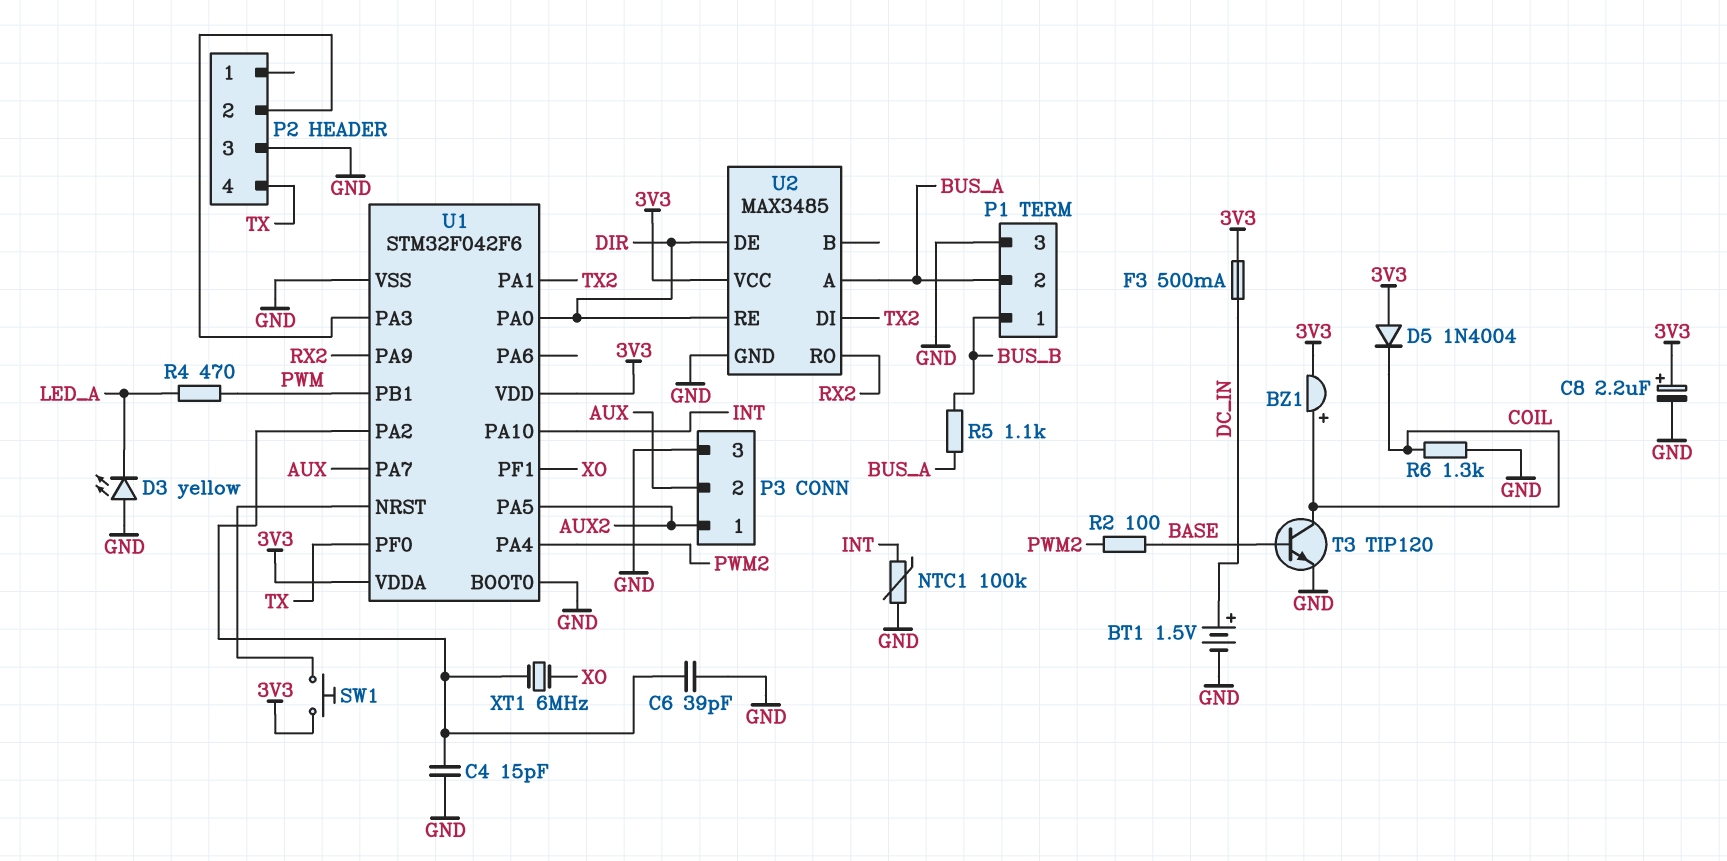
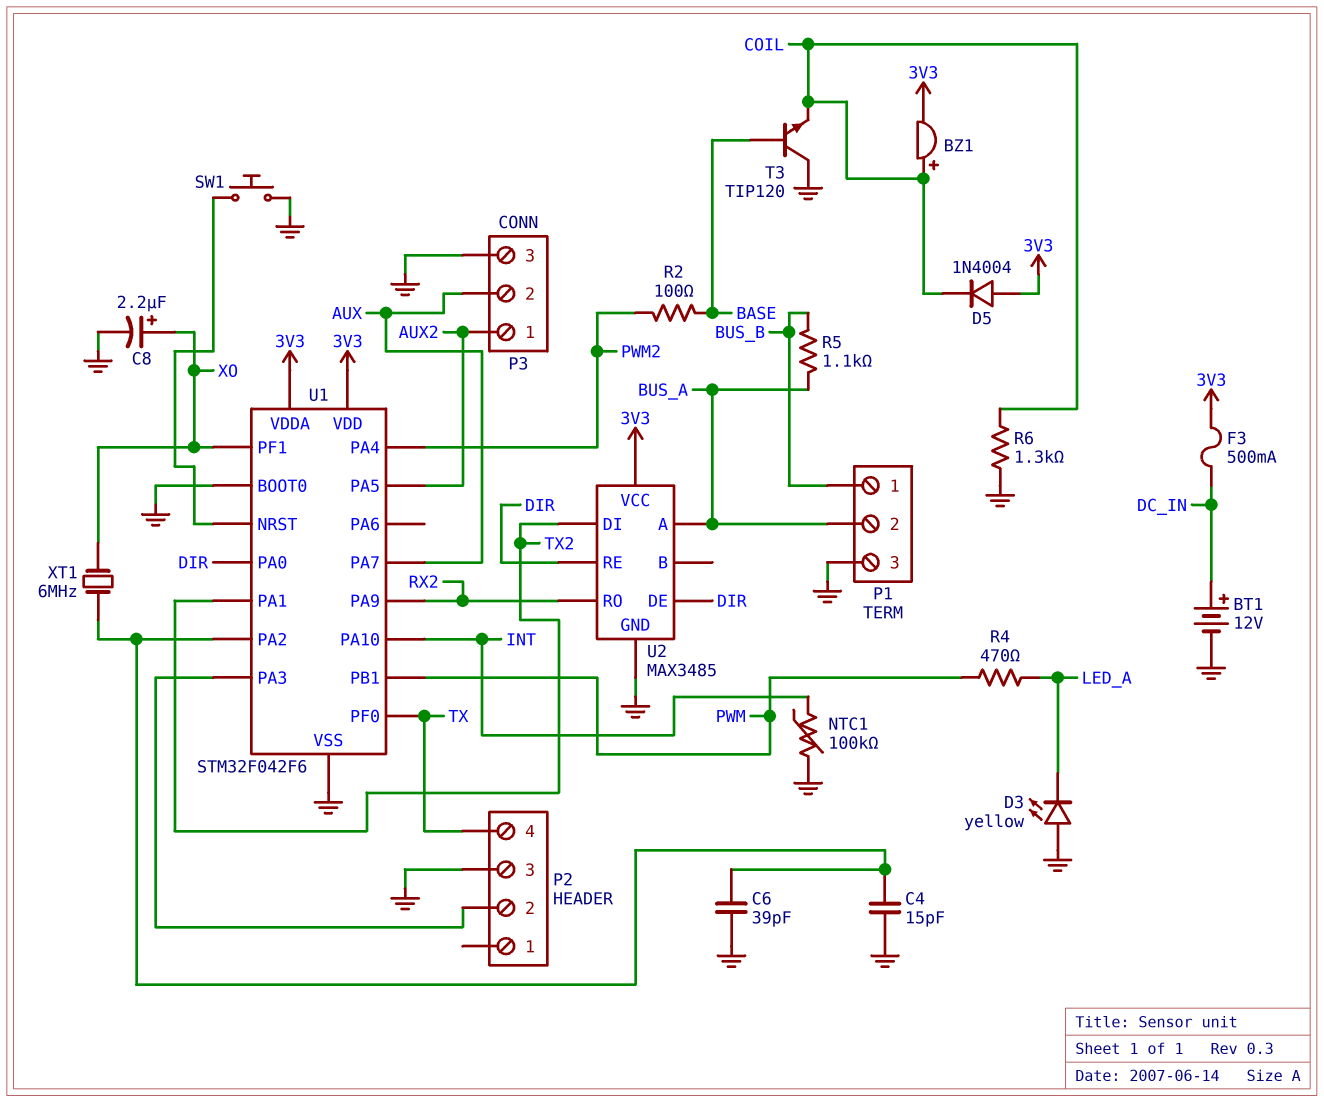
BT1: 1.5V (plus DC_IN, minus GND) -> 12V (plus DC_IN, minus GND)
C8: 2.2uF (plus 3V3, minus GND) -> 2.2uF (plus XO, minus GND)
SW1: button (3V3, U1/NRST) -> button (GND, U1/NRST)
T3: NPN TIP120 (B BASE, C COIL, E GND) -> NPN TIP120 (B BASE, C GND, E COIL)

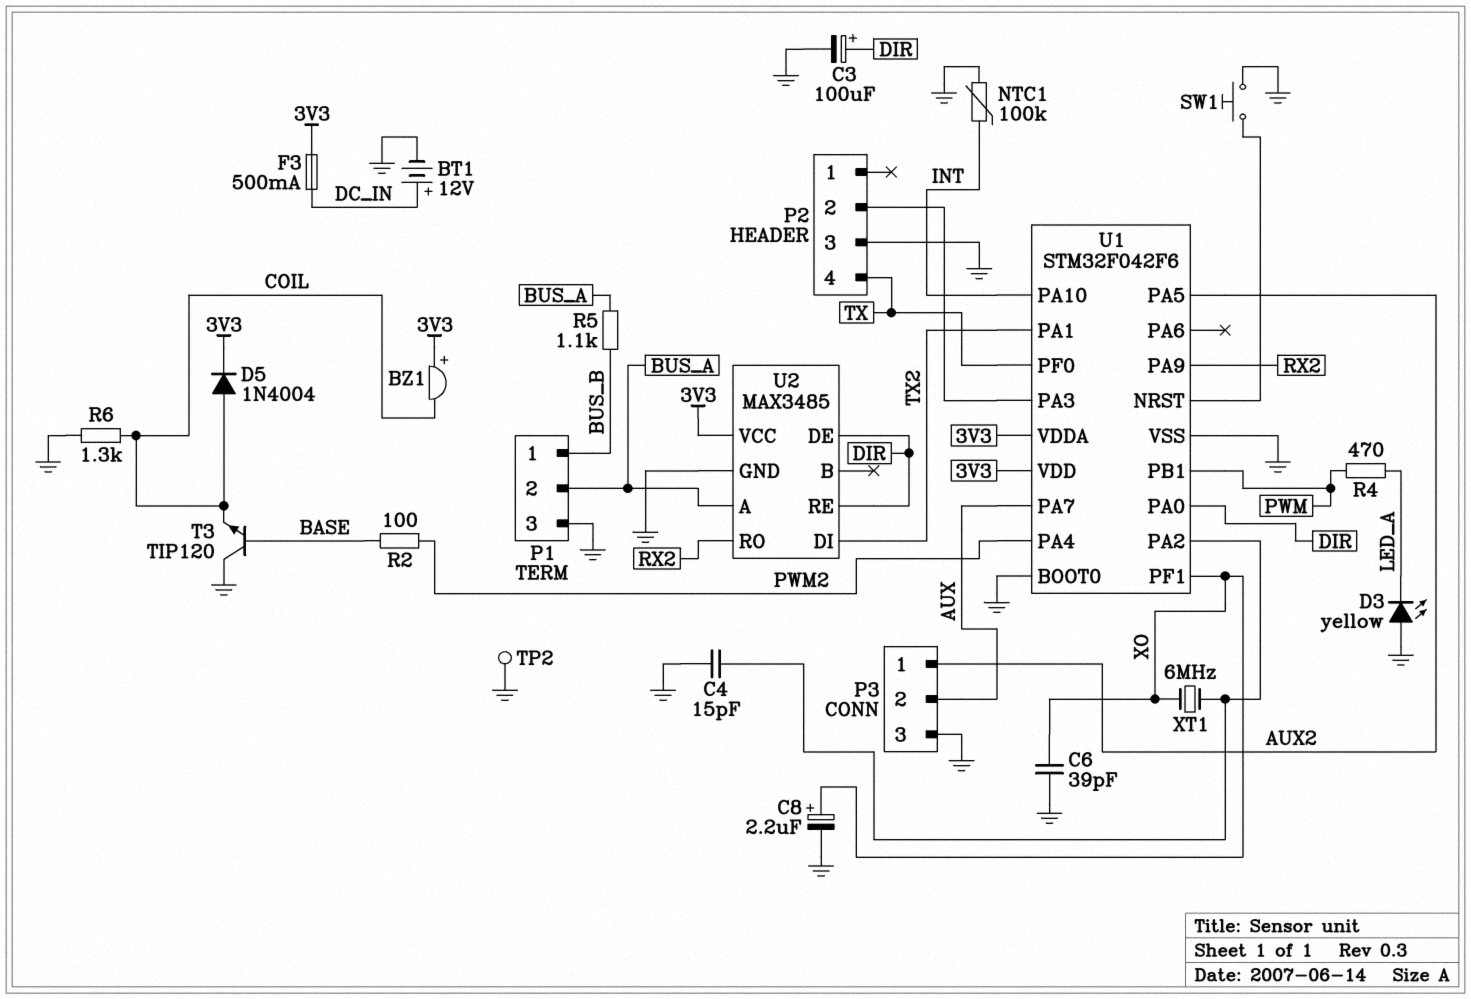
BZ1: buzzer (plus COIL, minus 3V3) -> buzzer (plus 3V3, minus COIL)
C3: none -> 100uF (plus DIR, minus GND)
C6: 39pF (GND, U1/PA2) -> 39pF (GND, XO)
D5: diode 1N4004 (A 3V3, K COIL) -> diode 1N4004 (A COIL, K 3V3)
TP2: none -> test point (GND)

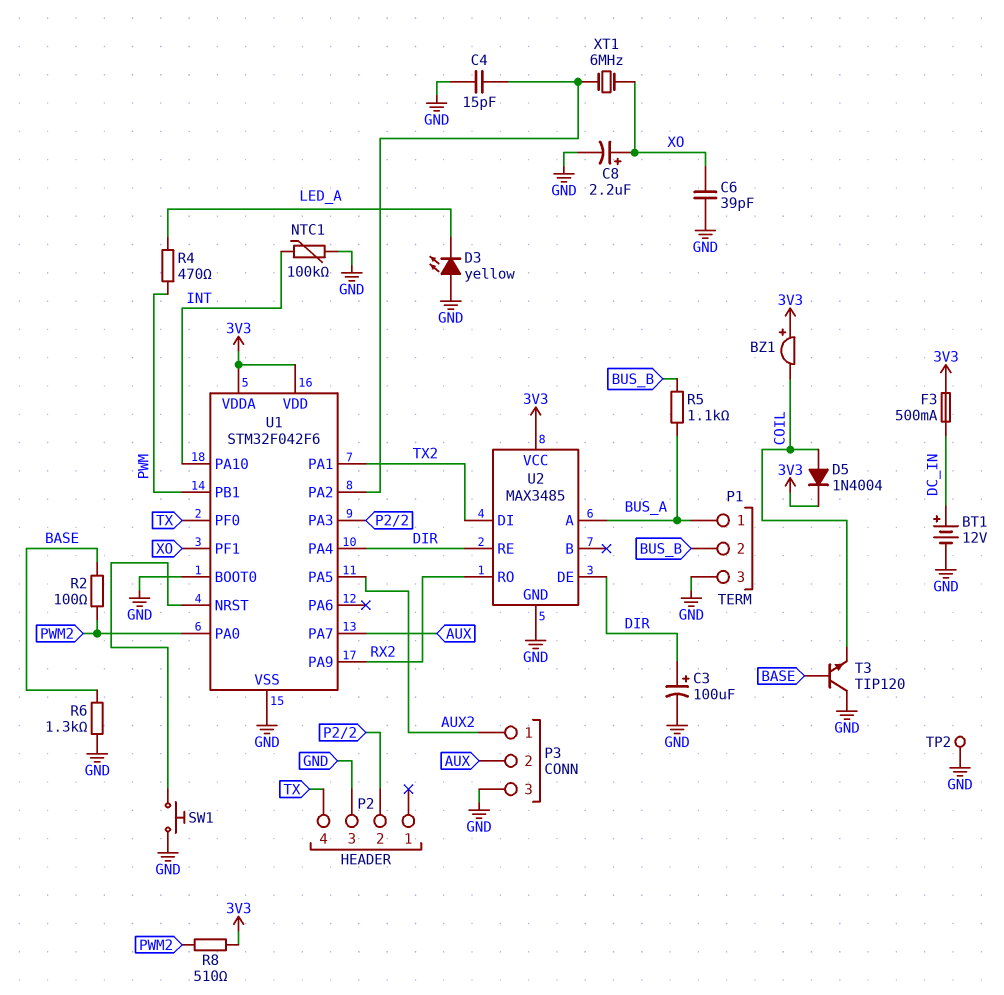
P1 pin 1: BUS_B -> BUS_A
P1 pin 2: BUS_A -> BUS_B
R6: 1.3k (COIL, GND) -> 1.3k (BASE, GND)
R8: none -> 510 (3V3, PWM2)
U1 pin PA0: DIR -> PWM2
U1 pin PA4: PWM2 -> DIR

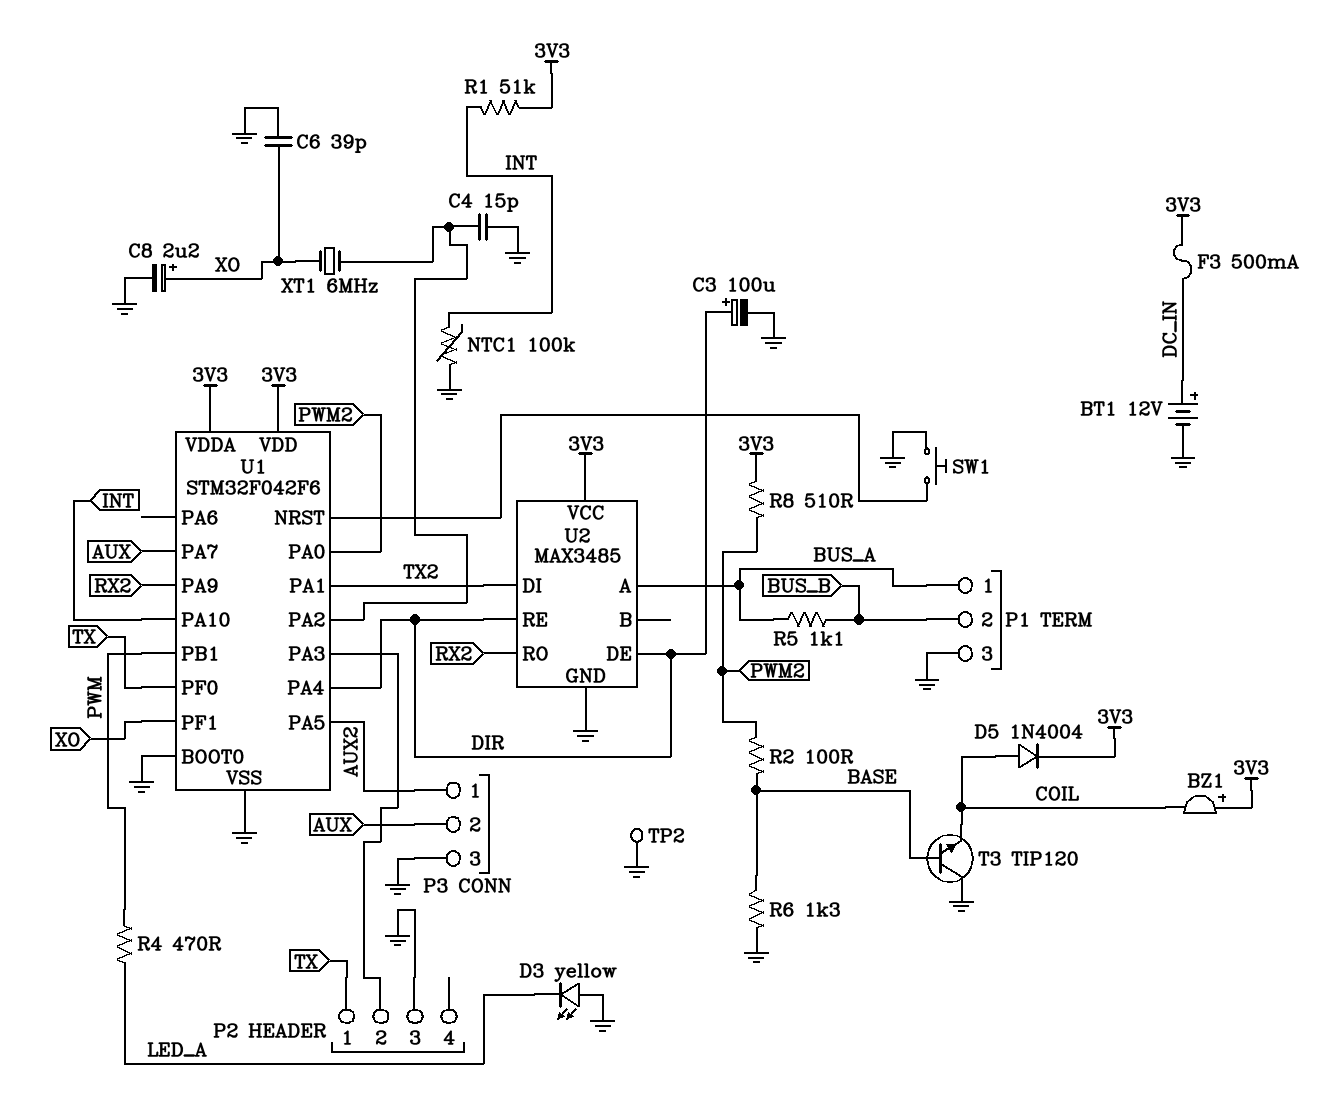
P2 pin 1: none -> TX
P2 pin 4: TX -> none
R1: none -> 51k (3V3, INT)

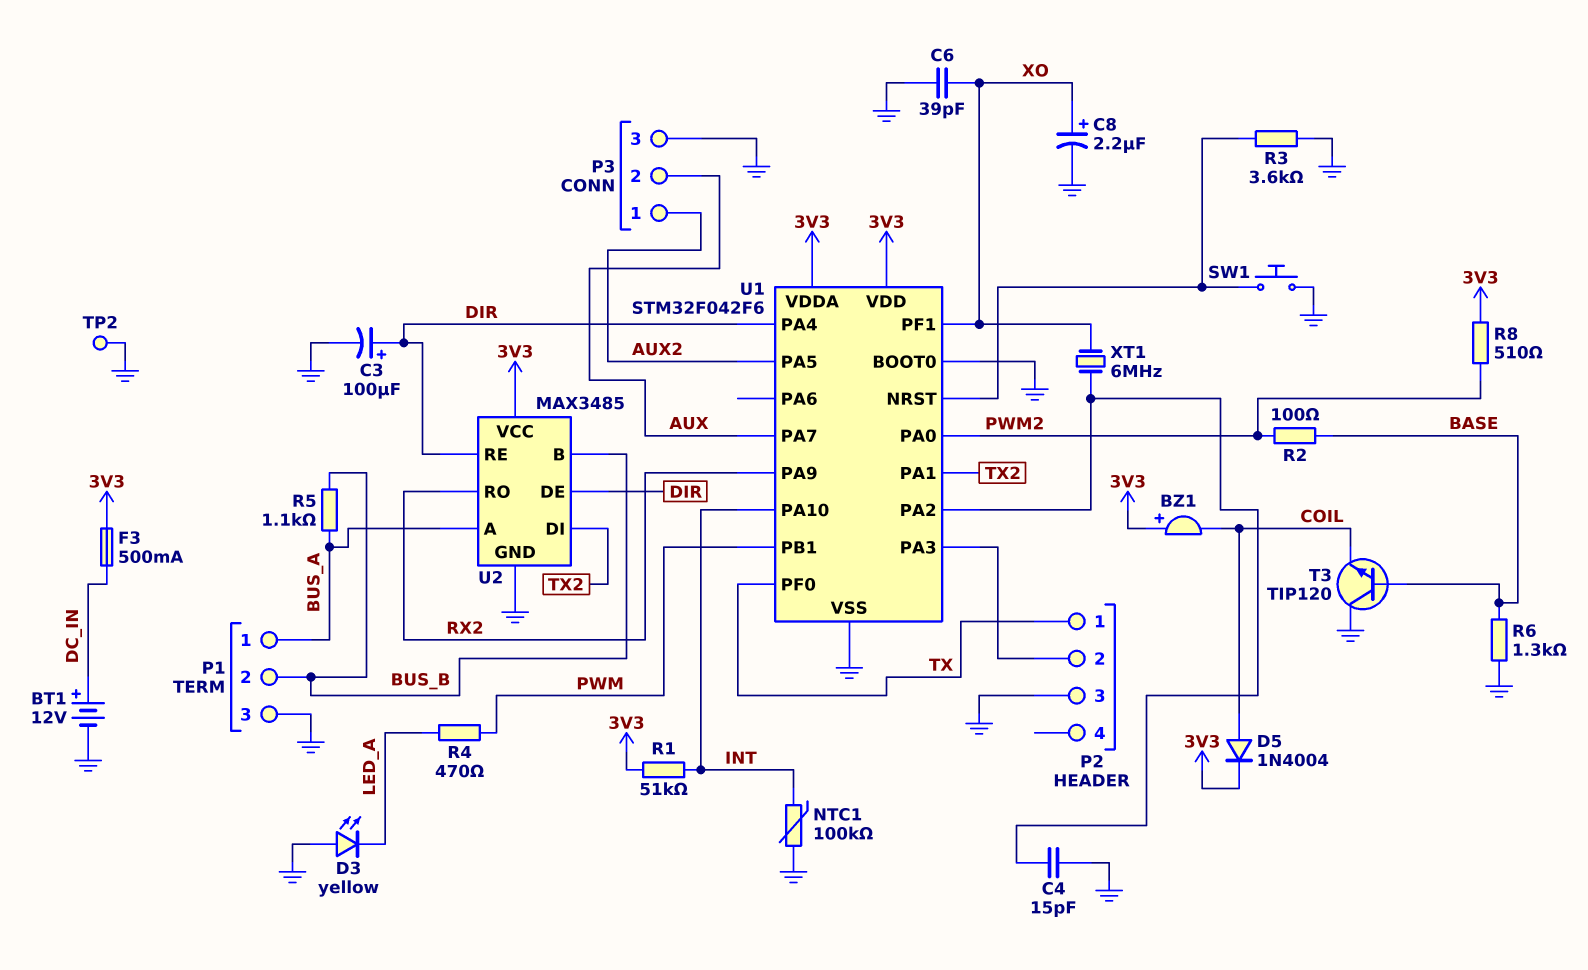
R3: none -> 3.6k (GND, U1/NRST)
U2 pin B: none -> BUS_B

